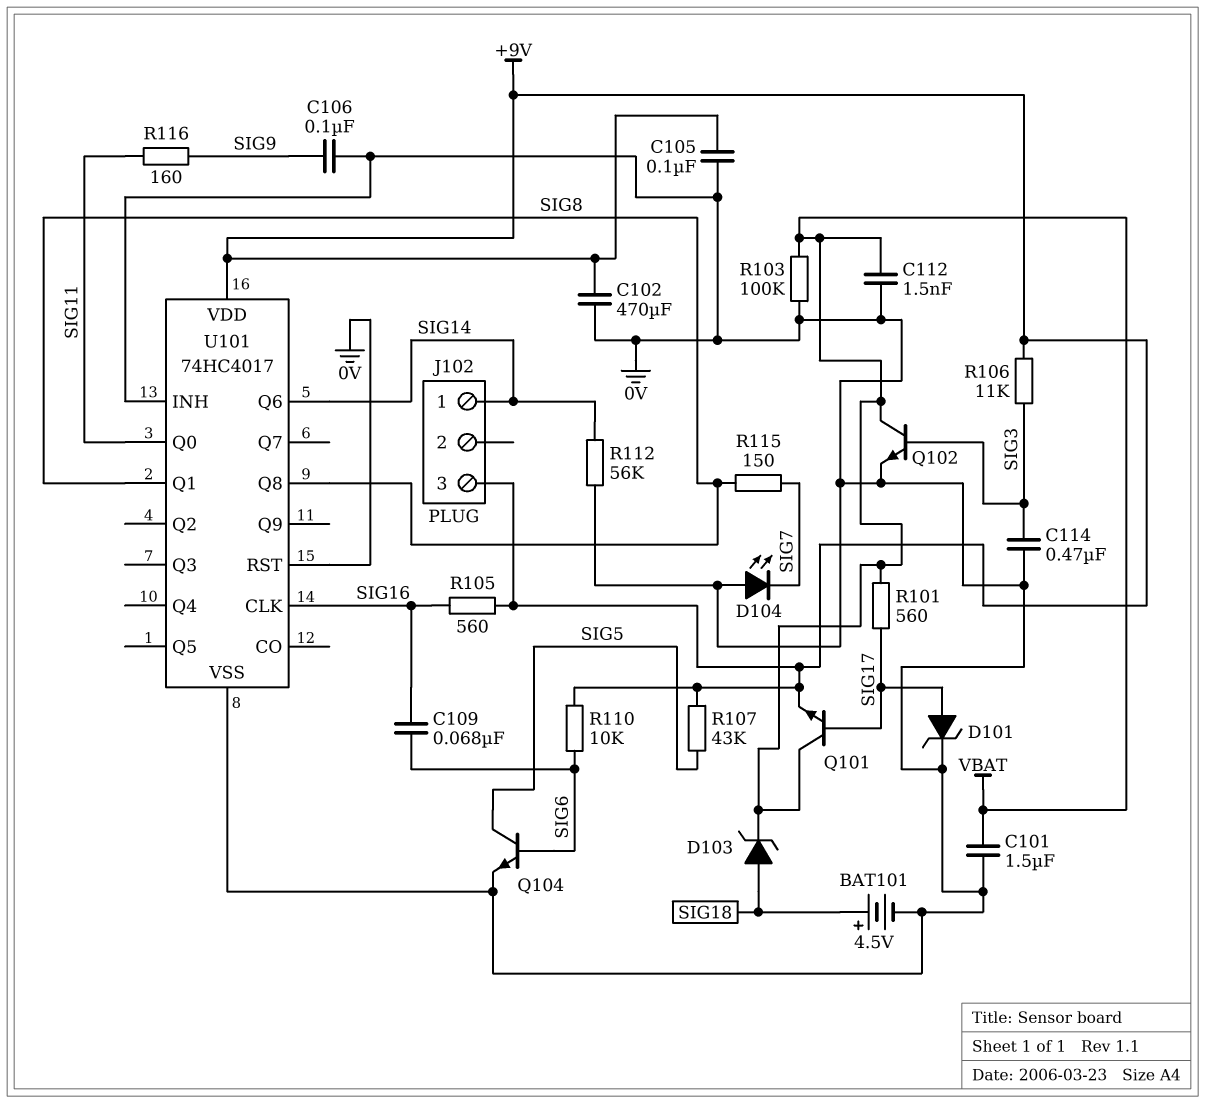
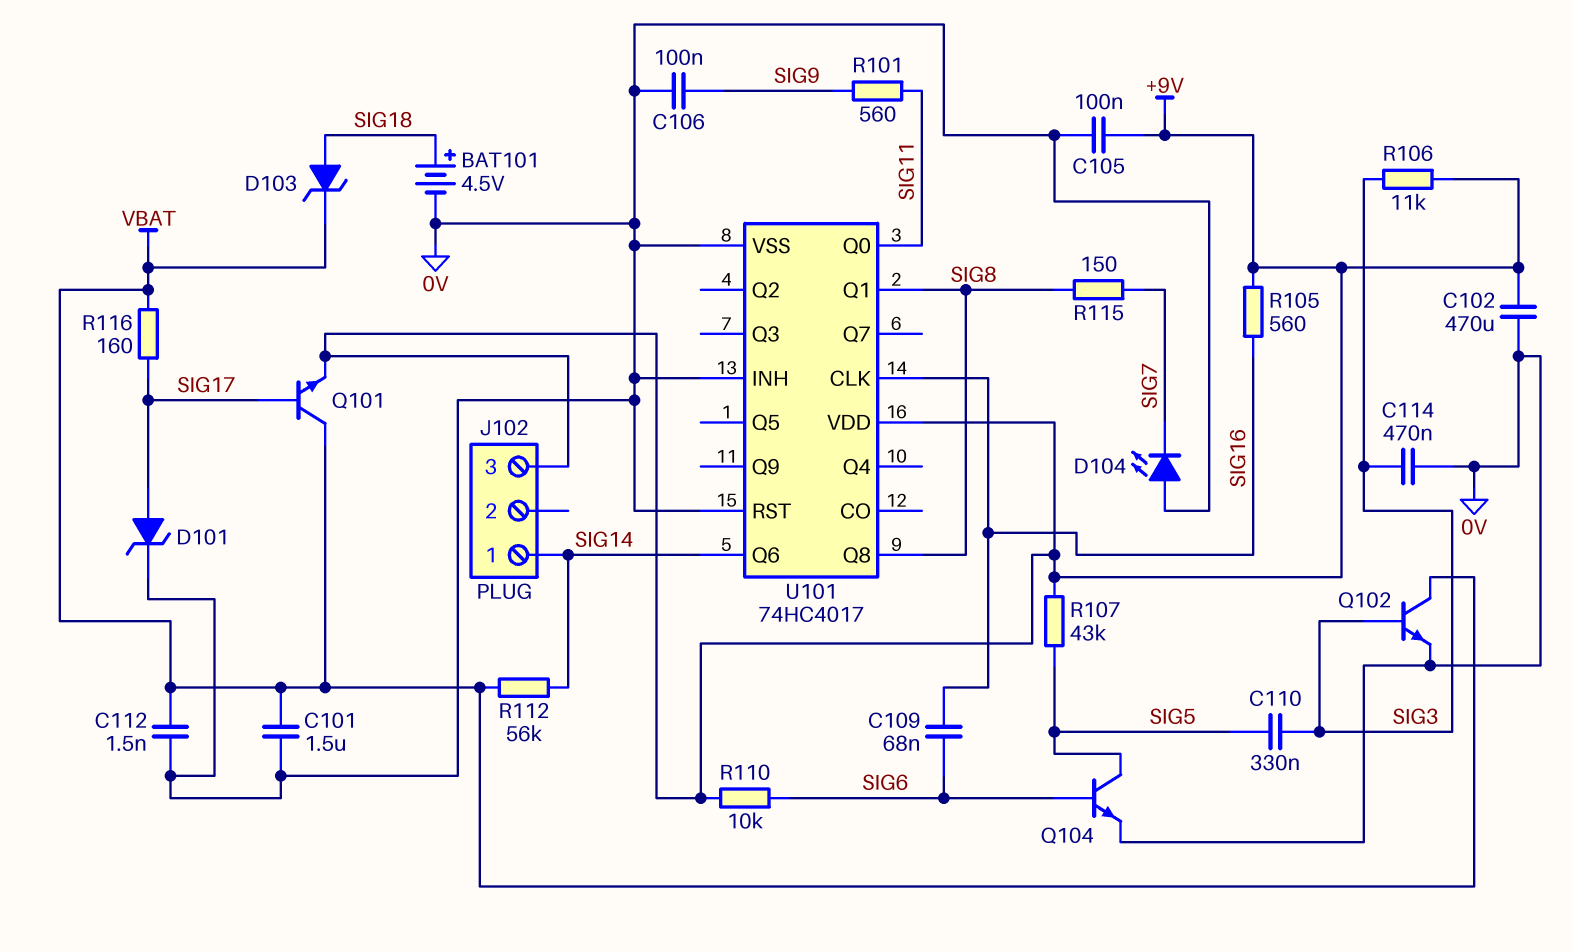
C110: none -> 330nF (SIG3, SIG5)
R101: 560 (SIG17, VBAT) -> 560 (SIG9, SIG11)
R103: 100k (0V, VBAT) -> none
R112: 56k (0V, SIG14) -> 56k (SIG14, VBAT)
R116: 160 (SIG9, SIG11) -> 160 (SIG17, VBAT)

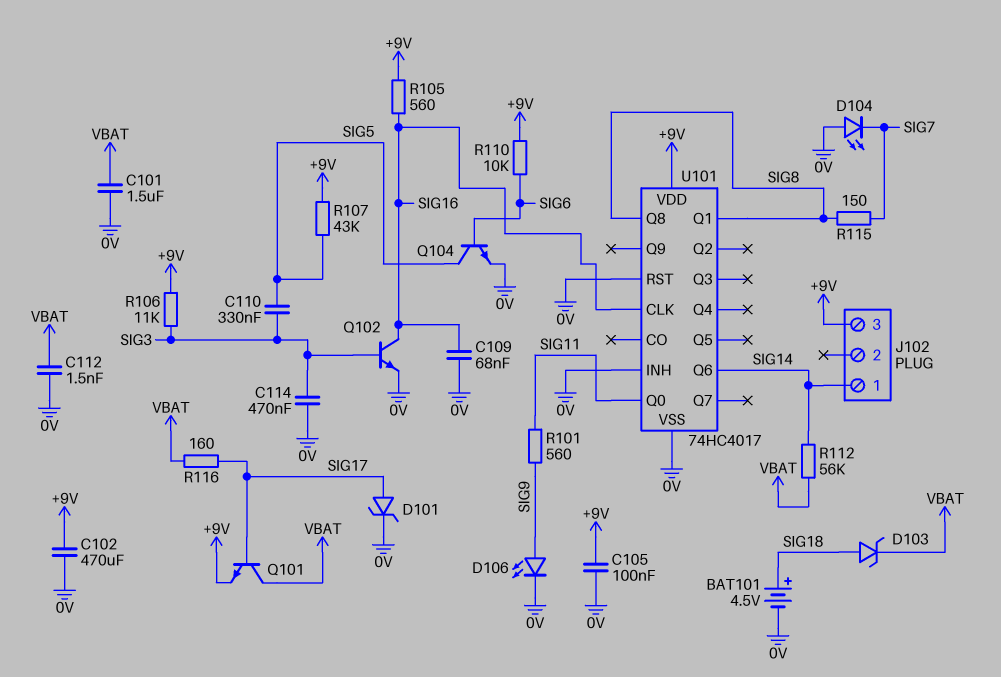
C106: 100nF (0V, SIG9) -> none
C109: 68nF (SIG6, SIG16) -> 68nF (0V, SIG16)
D106: none -> LED (A SIG9, K 0V)
Q102: NPN (B SIG3, C VBAT, E 0V) -> NPN (B SIG3, C SIG16, E 0V)

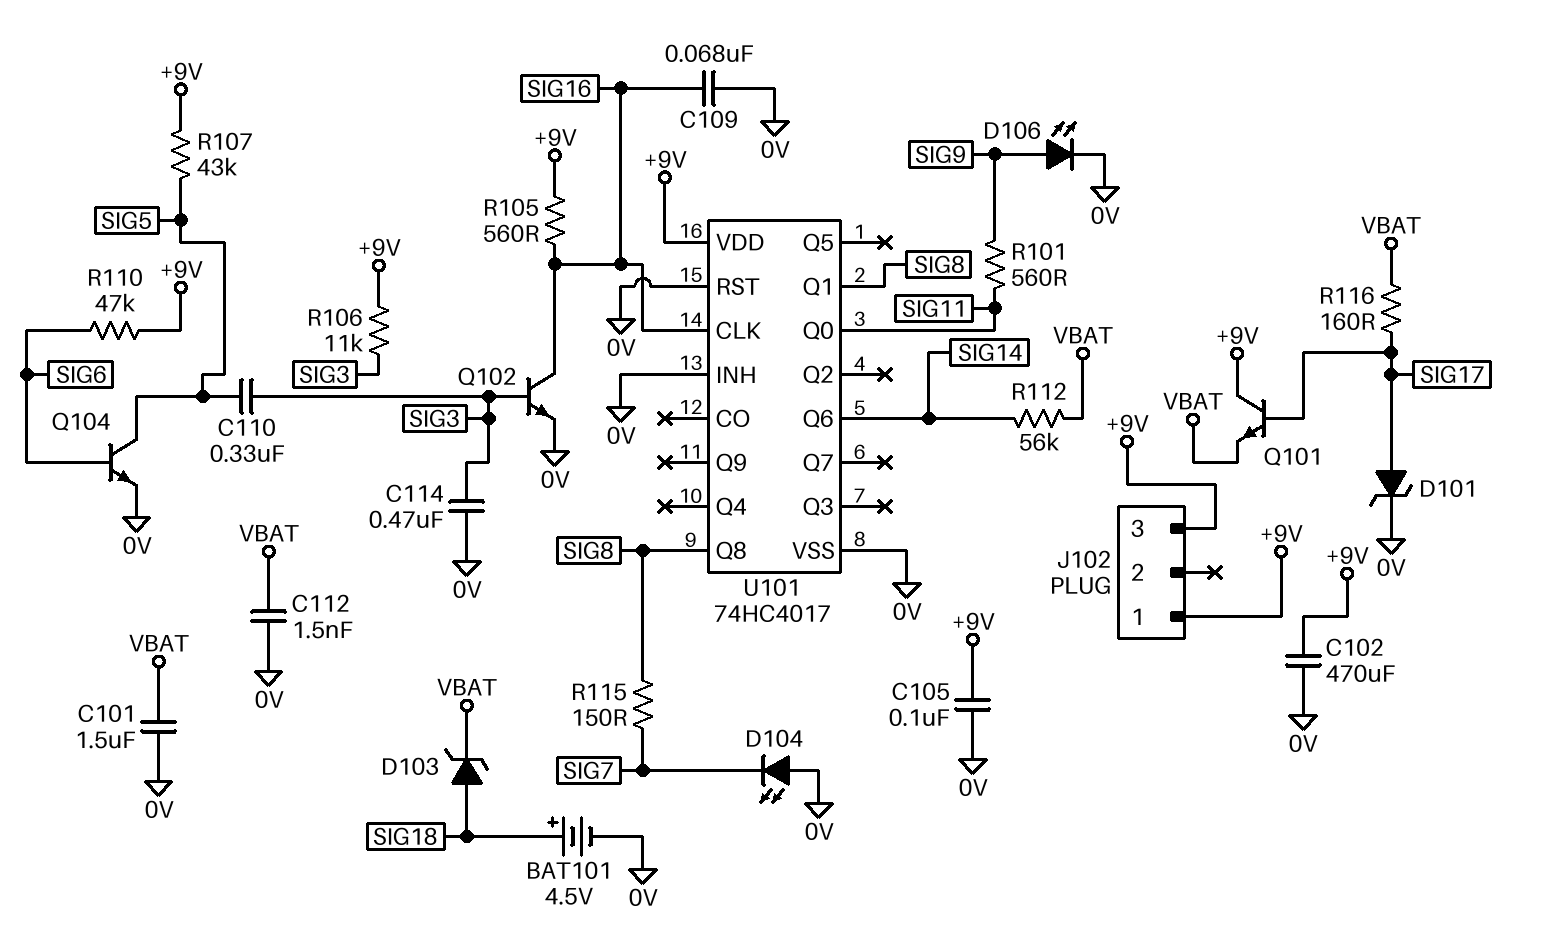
J102 pin 1: SIG14 -> +9V
Q101: NPN (B SIG17, C VBAT, E +9V) -> NPN (B SIG17, C +9V, E VBAT)
R110: 10k (+9V, SIG6) -> 47k (+9V, SIG6)

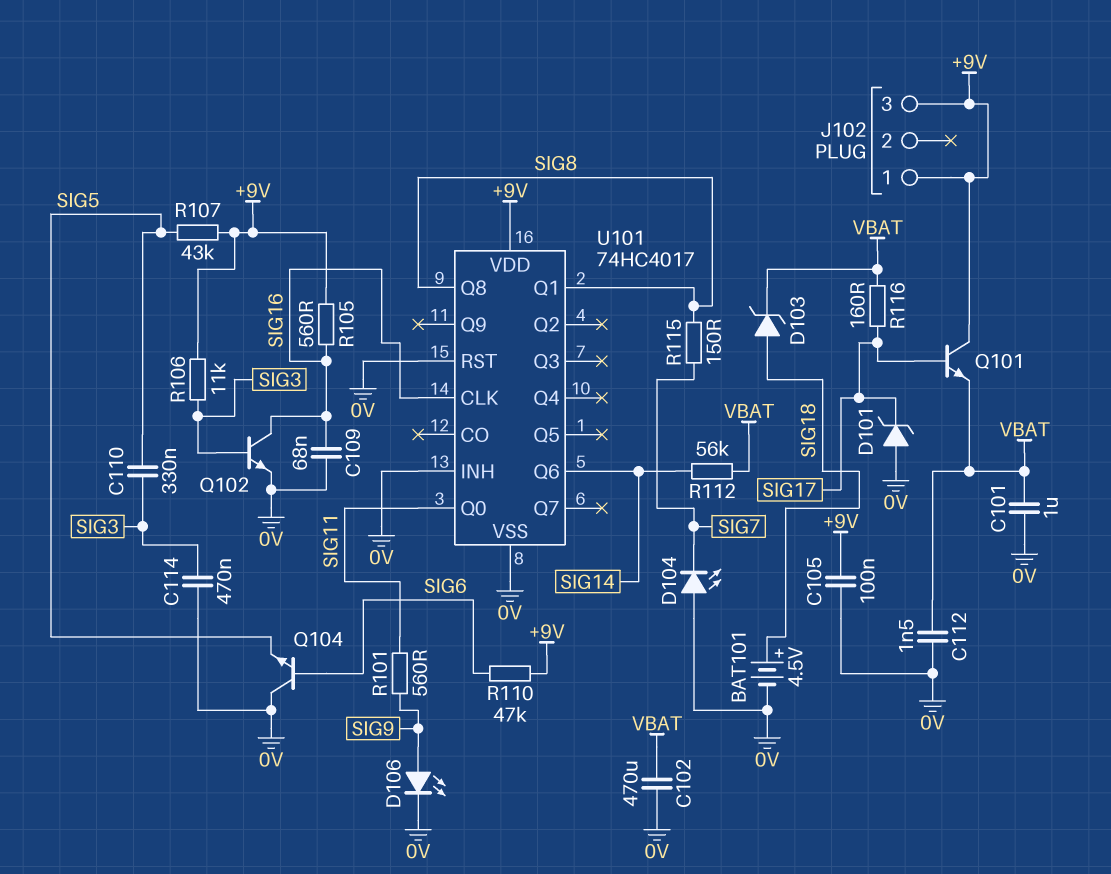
C101: 1.5uF (0V, VBAT) -> 1uF (0V, VBAT)
C102: 470uF (+9V, 0V) -> 470uF (0V, VBAT)
D101: zener (A SIG17, K 0V) -> zener (A 0V, K SIG17)
Q104: NPN (B SIG6, C SIG5, E 0V) -> NPN (B SIG6, C 0V, E SIG5)

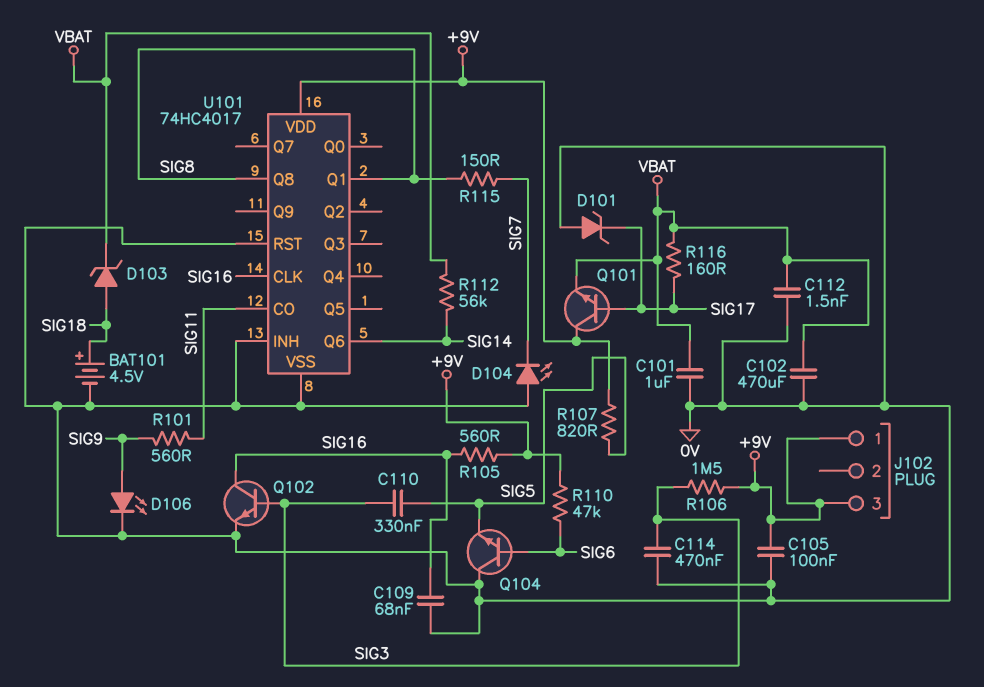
R106: 11k (+9V, SIG3) -> 1.5M (+9V, SIG3)
R107: 43k (+9V, SIG5) -> 820 (+9V, SIG5)
U101 pin CO: none -> SIG11
U101 pin Q0: SIG11 -> none

